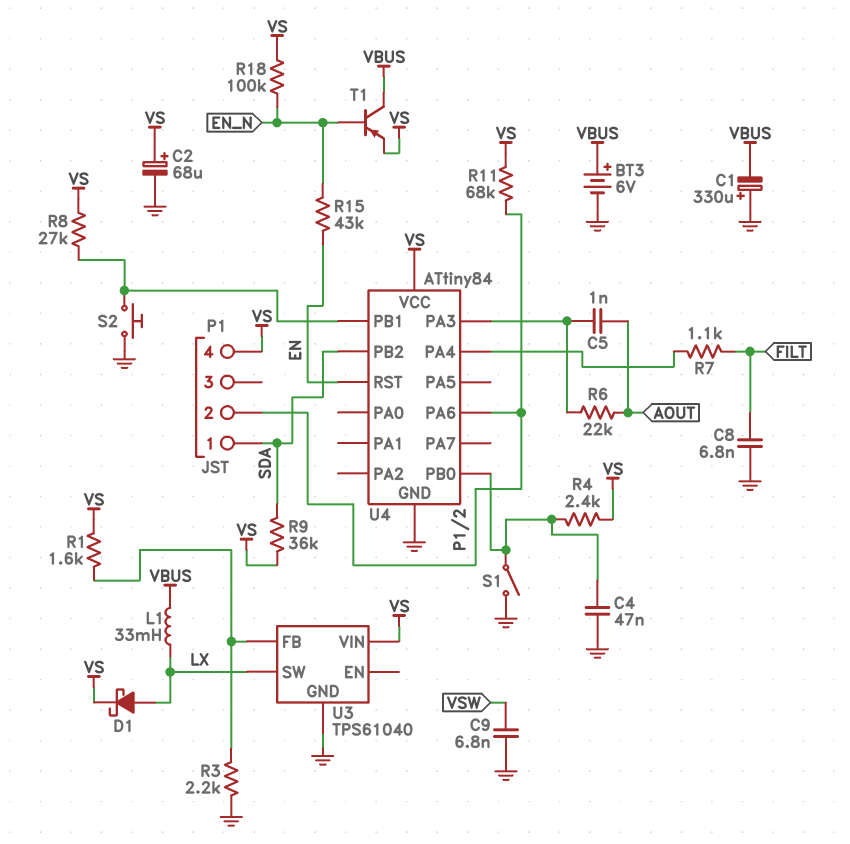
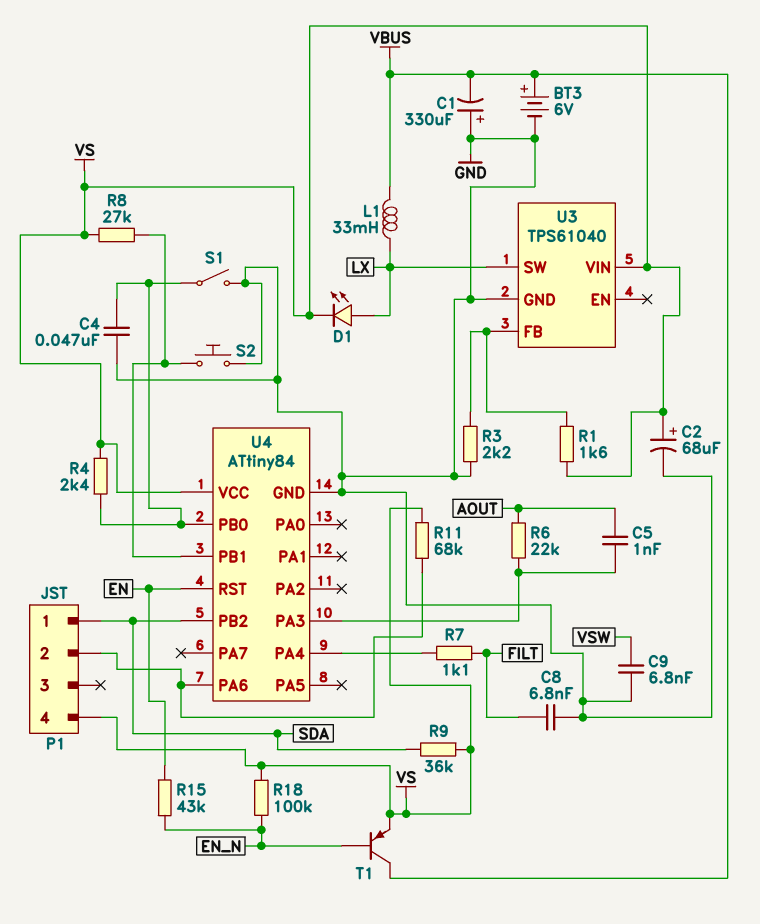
D1: schottky (A LX, K VS) -> LED (A LX, K VS)

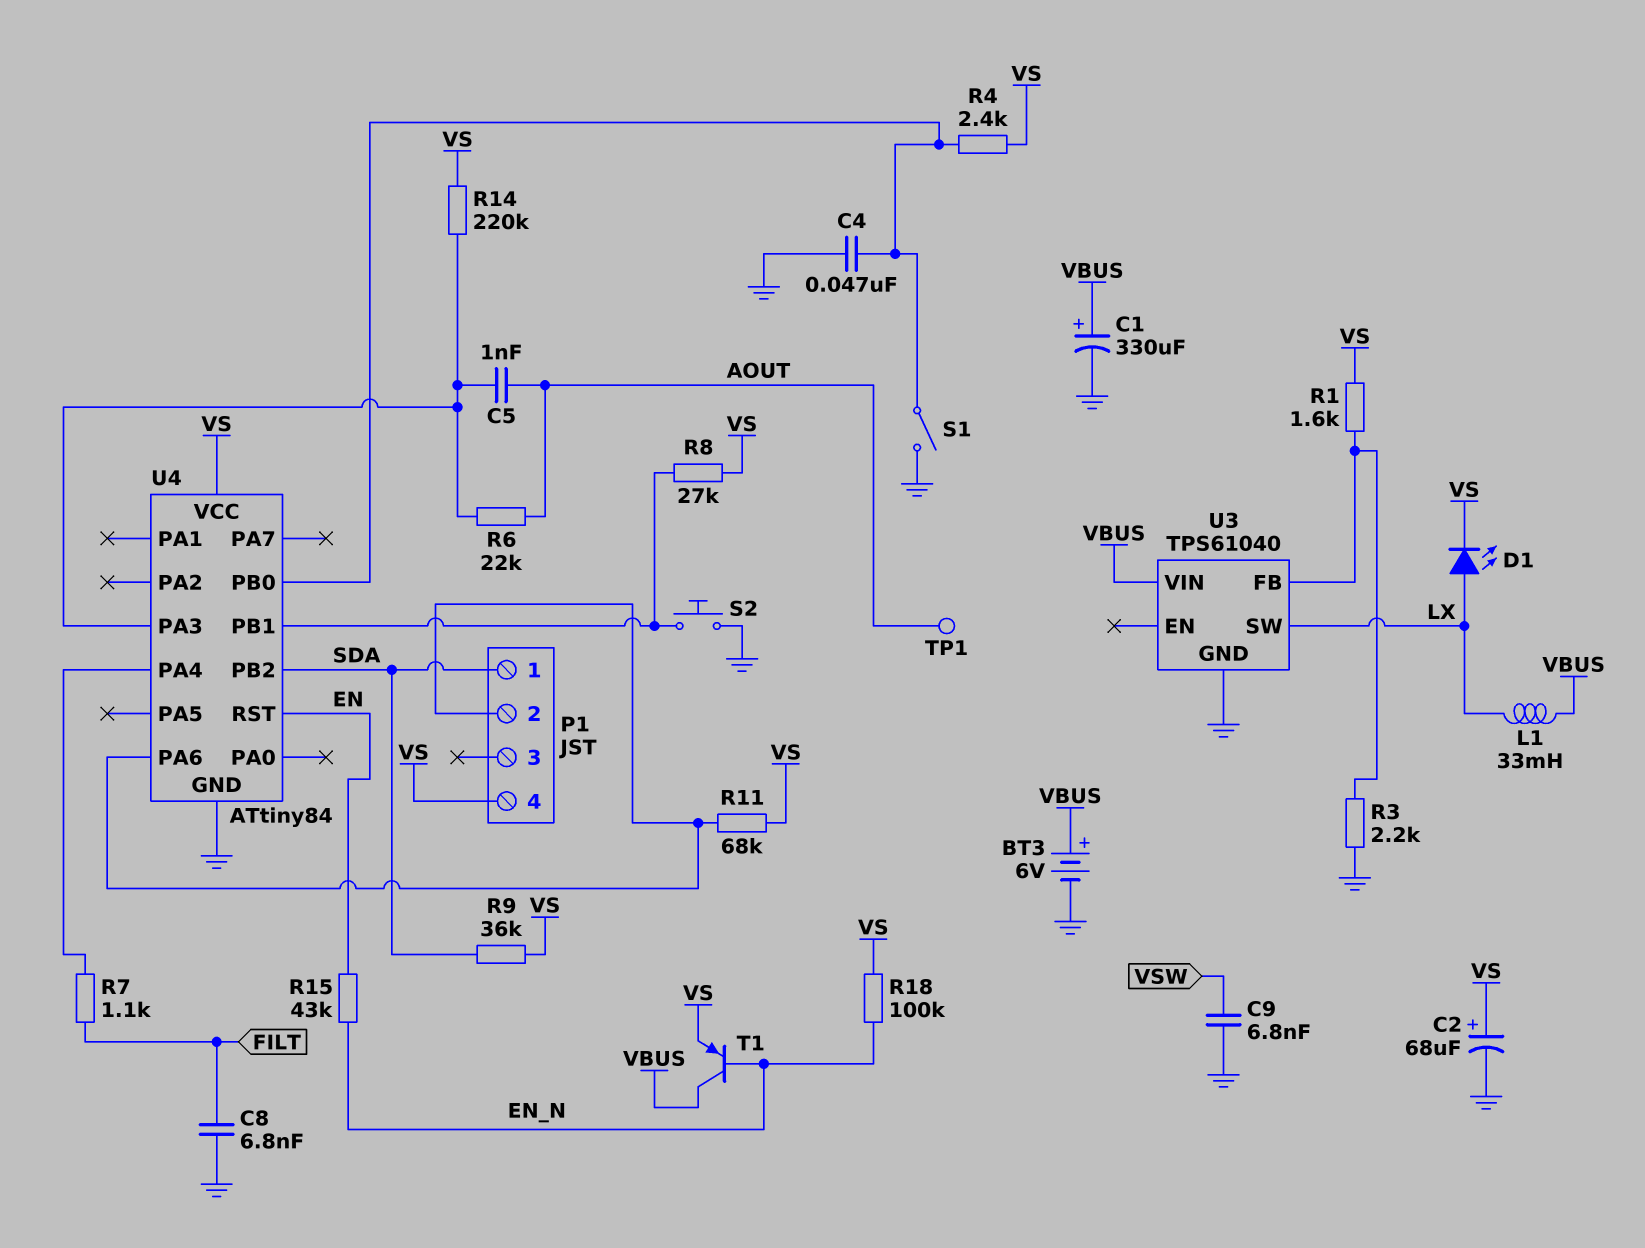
C1: 330uF (plus GND, minus VBUS) -> 330uF (plus VBUS, minus GND)
R14: none -> 220k (U4/PA3, VS)
TP1: none -> test point (AOUT)
U3 pin VIN: VS -> VBUS

